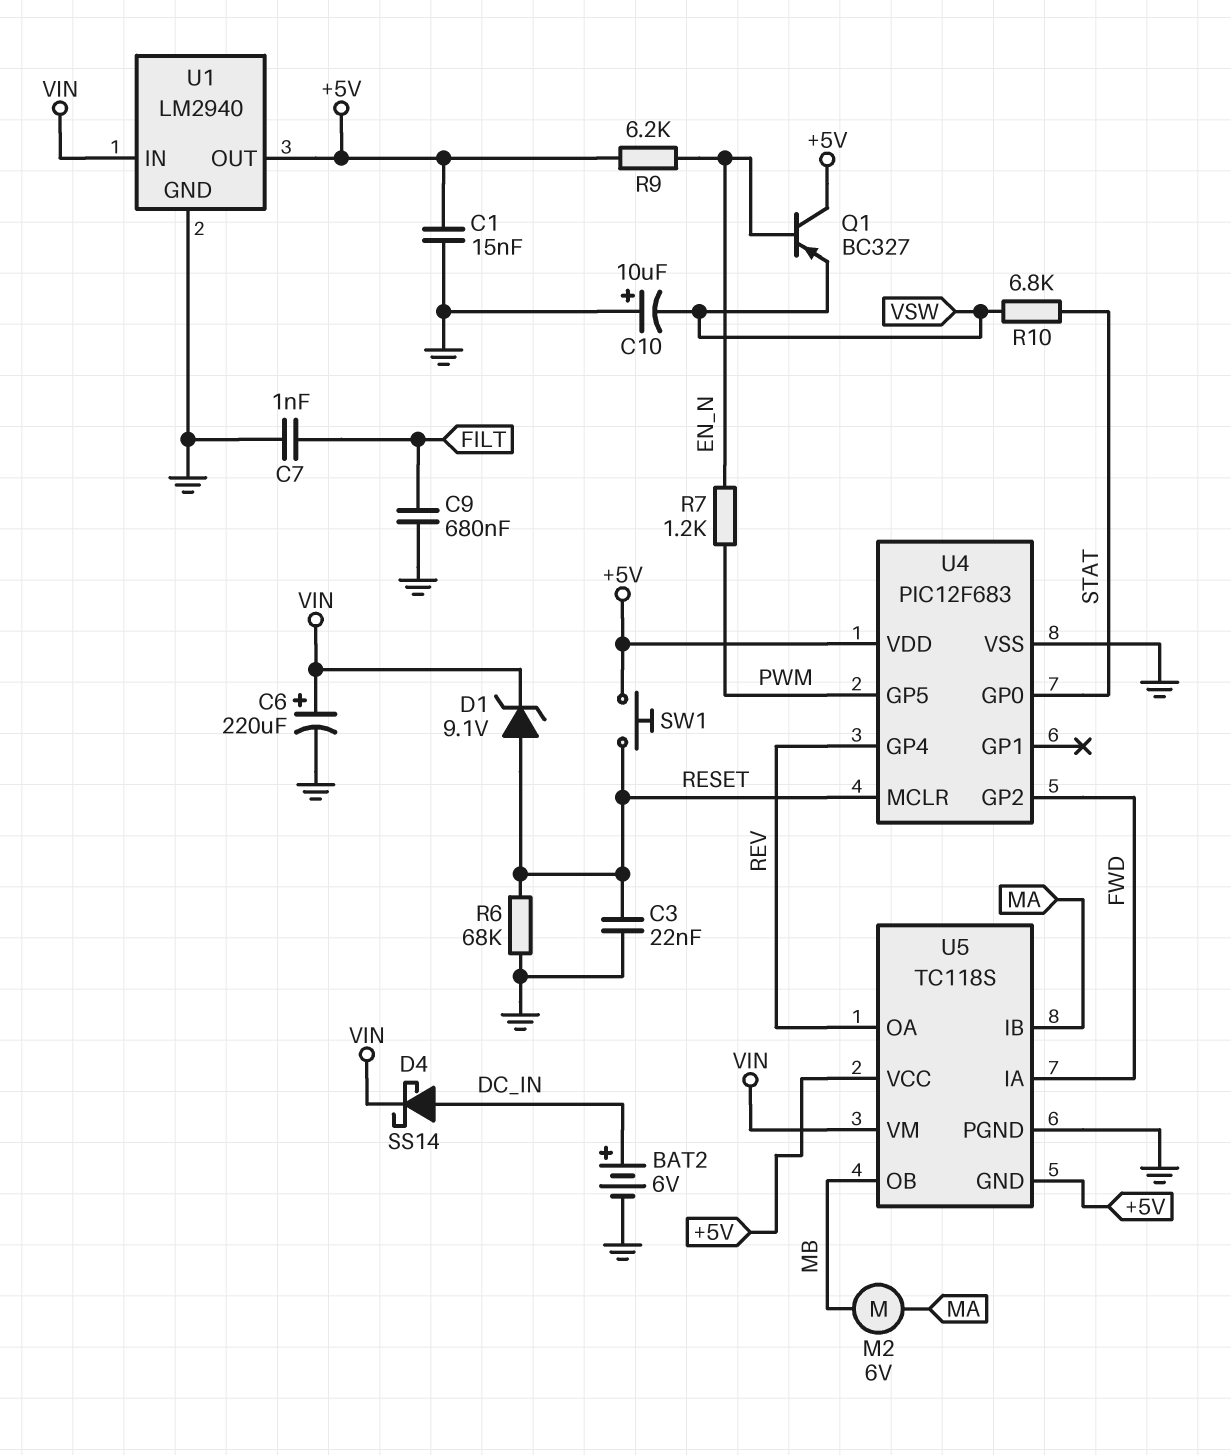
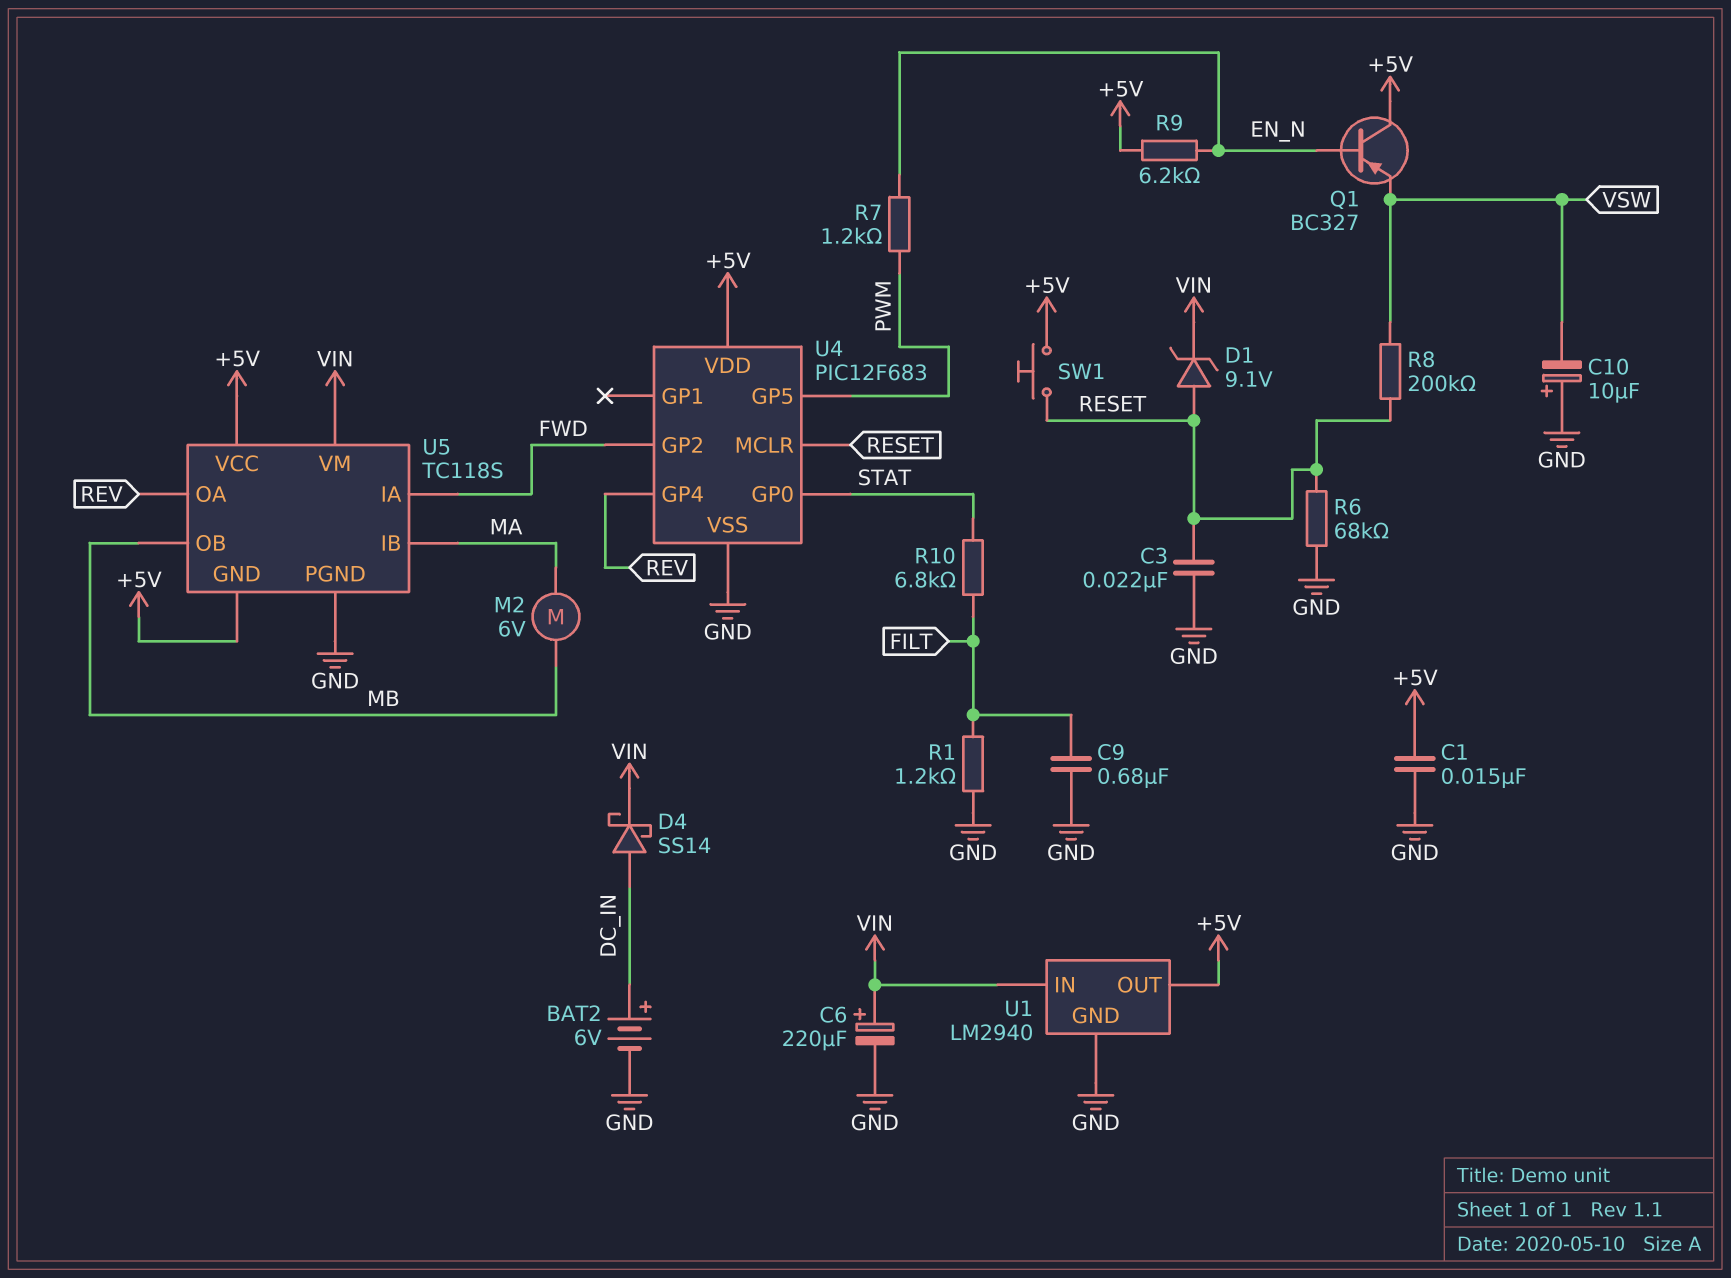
C7: 1nF (FILT, GND) -> none
R1: none -> 1.2k (FILT, GND)
R8: none -> 200k (RESET, VSW)
R10: 6.8k (STAT, VSW) -> 6.8k (FILT, STAT)

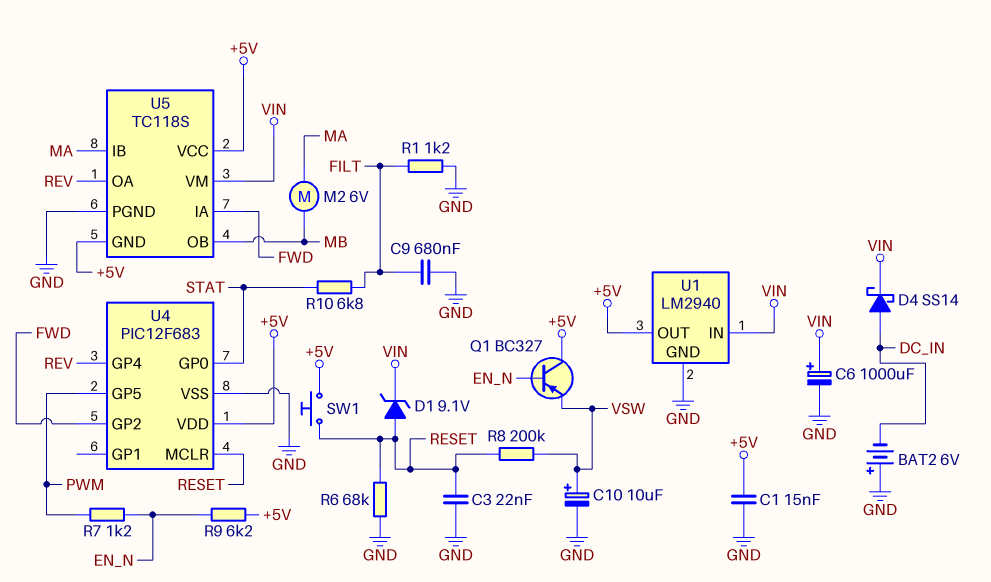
BAT2: 6V (plus DC_IN, minus GND) -> 6V (plus GND, minus DC_IN)
C6: 220uF (plus VIN, minus GND) -> 1000uF (plus VIN, minus GND)
C10: 10uF (plus GND, minus VSW) -> 10uF (plus VSW, minus GND)

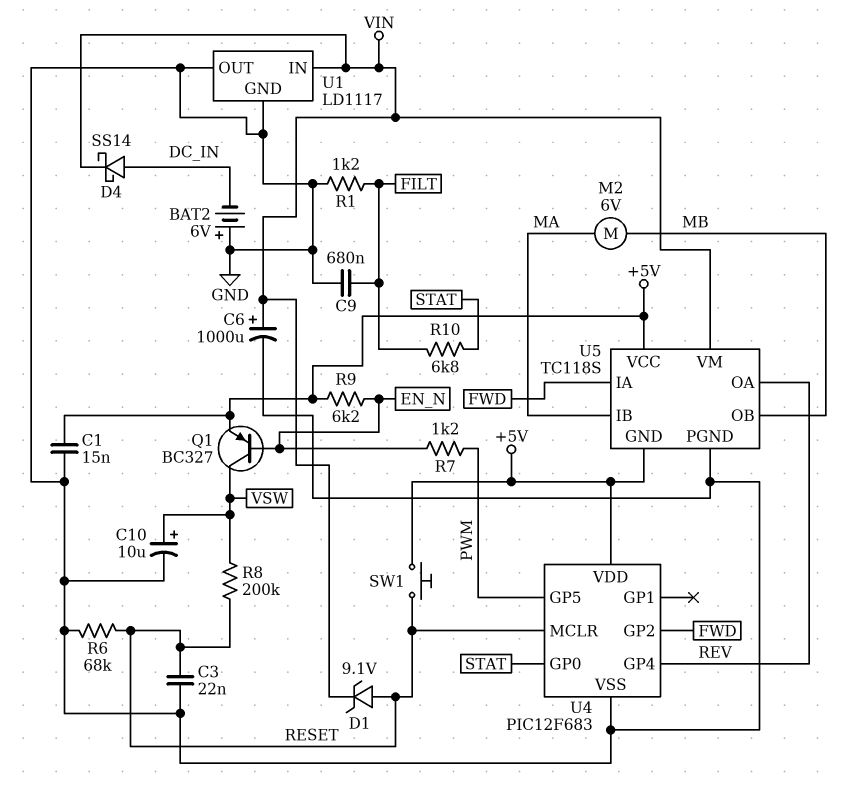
Q1: PNP BC327 (B EN_N, C +5V, E VSW) -> PNP BC327 (B EN_N, C VSW, E +5V)
U1: LM2940 -> LD1117
U1 pin OUT: +5V -> GND

